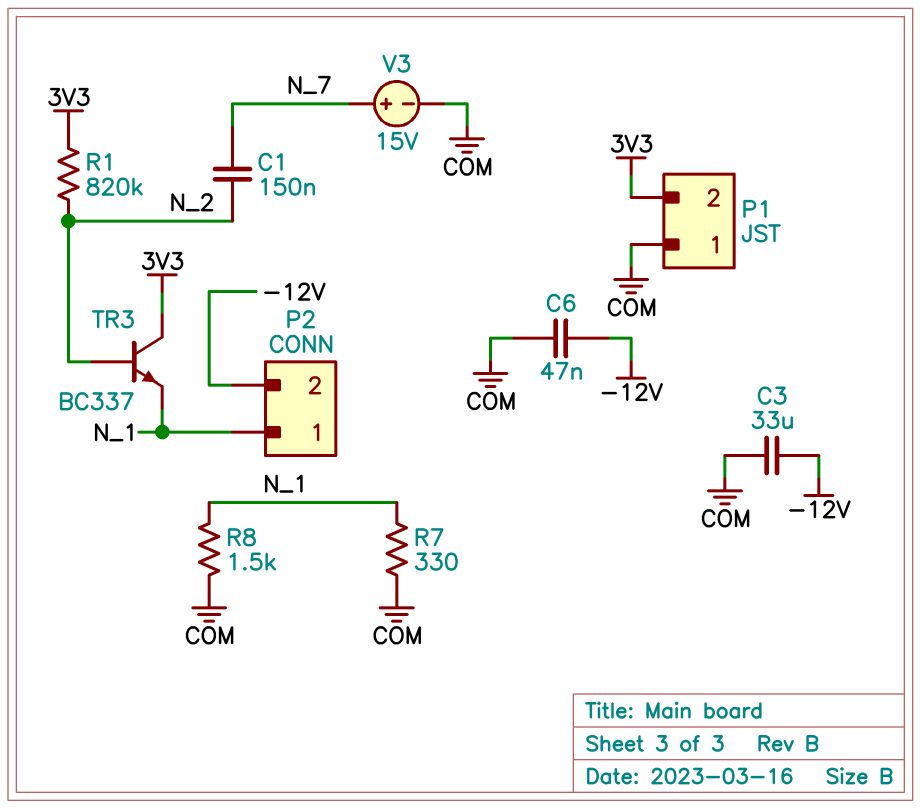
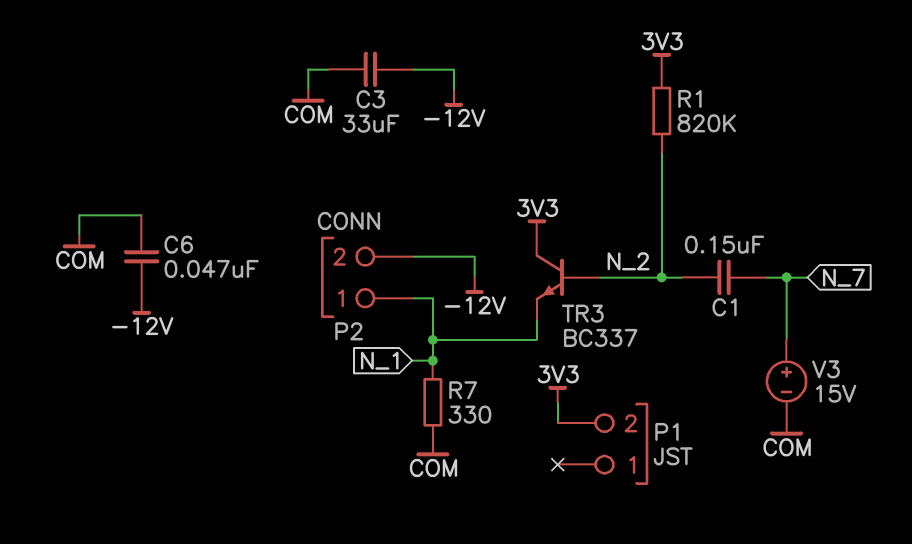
P1 pin 1: COM -> none
R8: 1.5k (COM, N_1) -> none

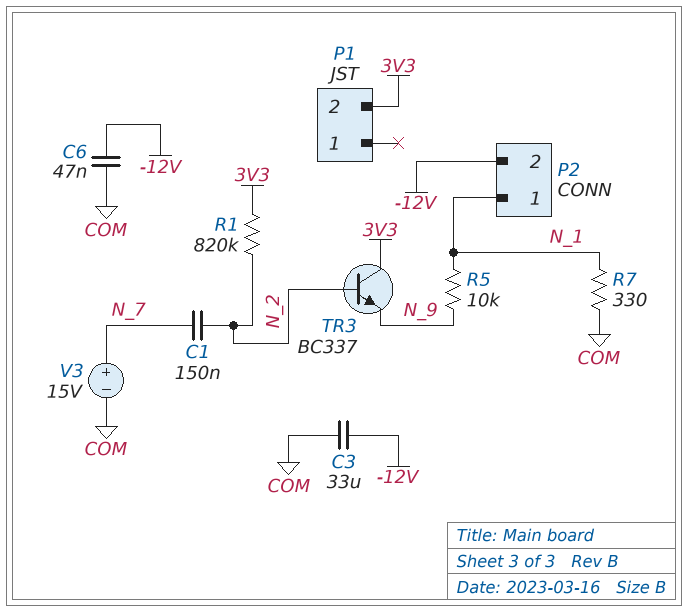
R5: none -> 10k (N_1, N_9)
TR3: NPN BC337 (B N_2, C 3V3, E N_1) -> NPN BC337 (B N_2, C 3V3, E N_9)

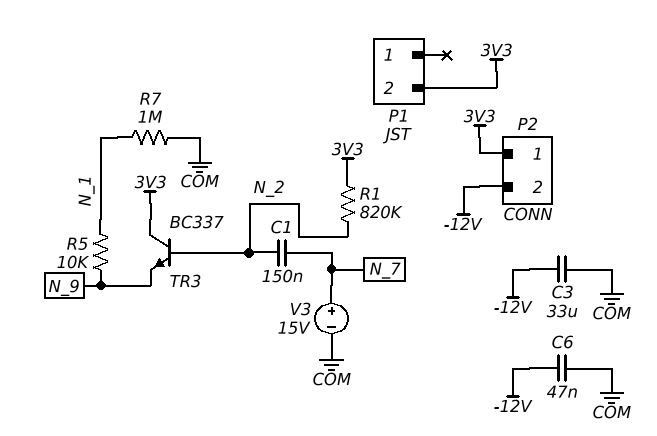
P2 pin 1: N_1 -> 3V3
R7: 330 (COM, N_1) -> 1M (COM, N_1)

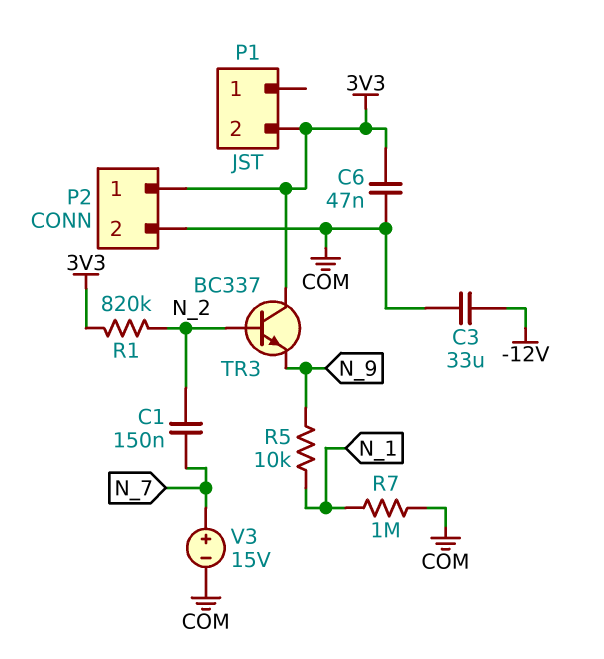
C6: 47nF (-12V, COM) -> 47nF (3V3, COM)
P2 pin 2: -12V -> COM

